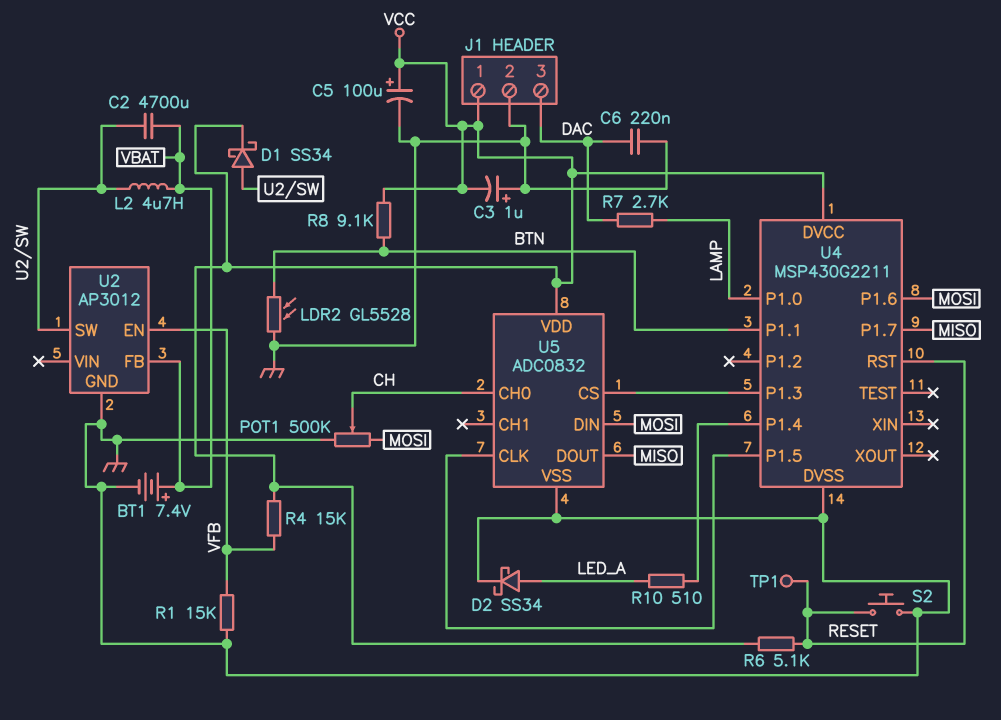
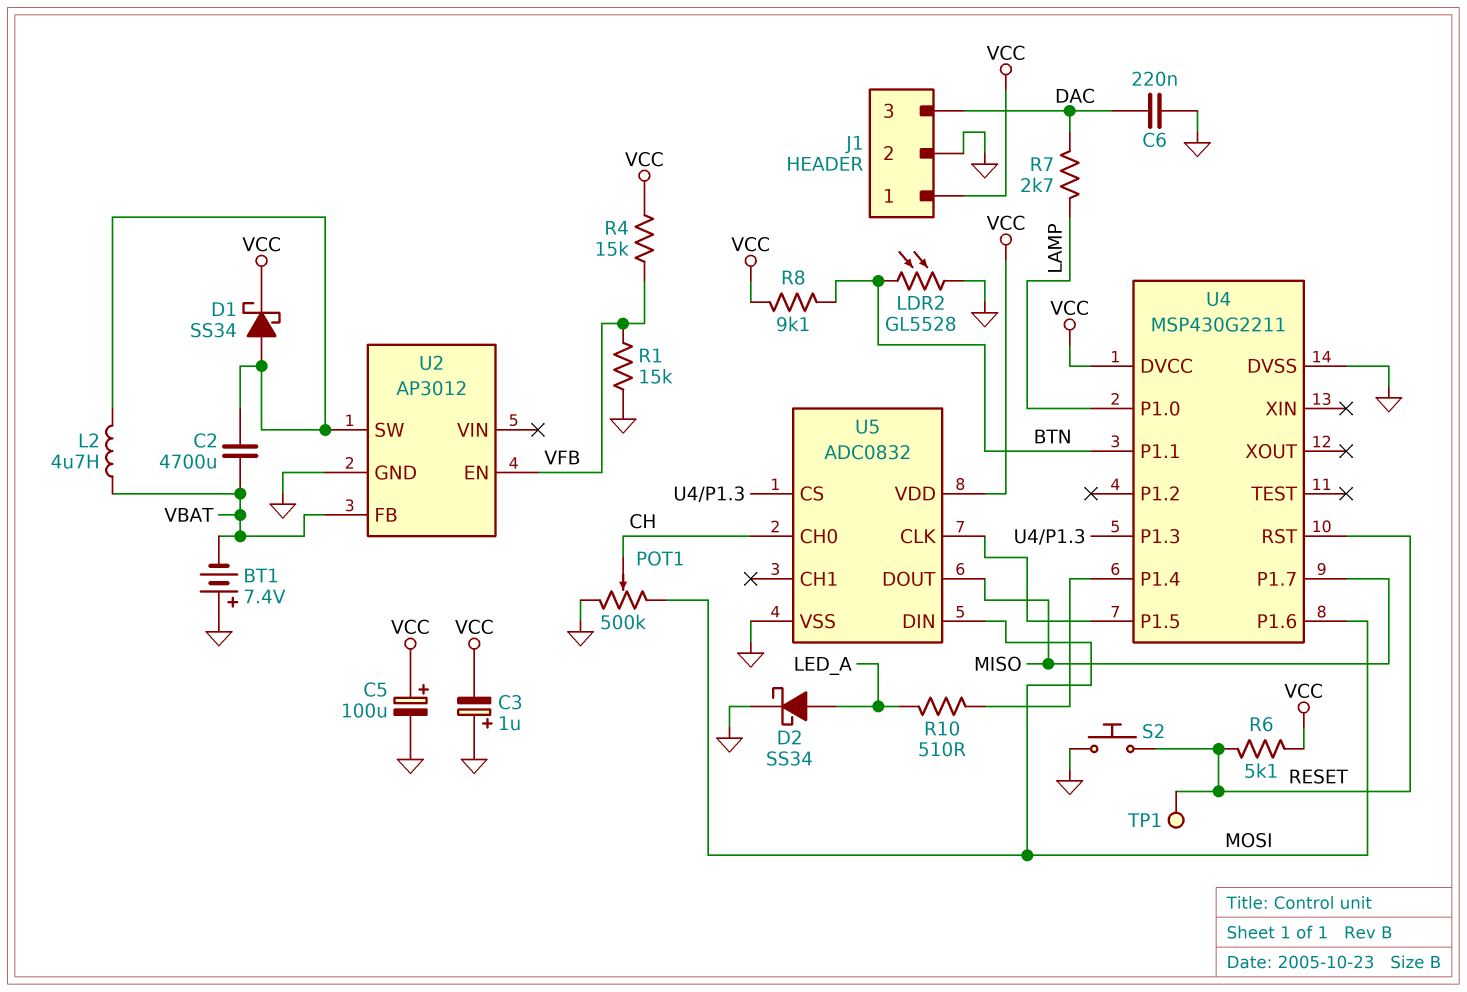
BT1: 7.4V (plus VBAT, minus GND) -> 7.4V (plus GND, minus VBAT)

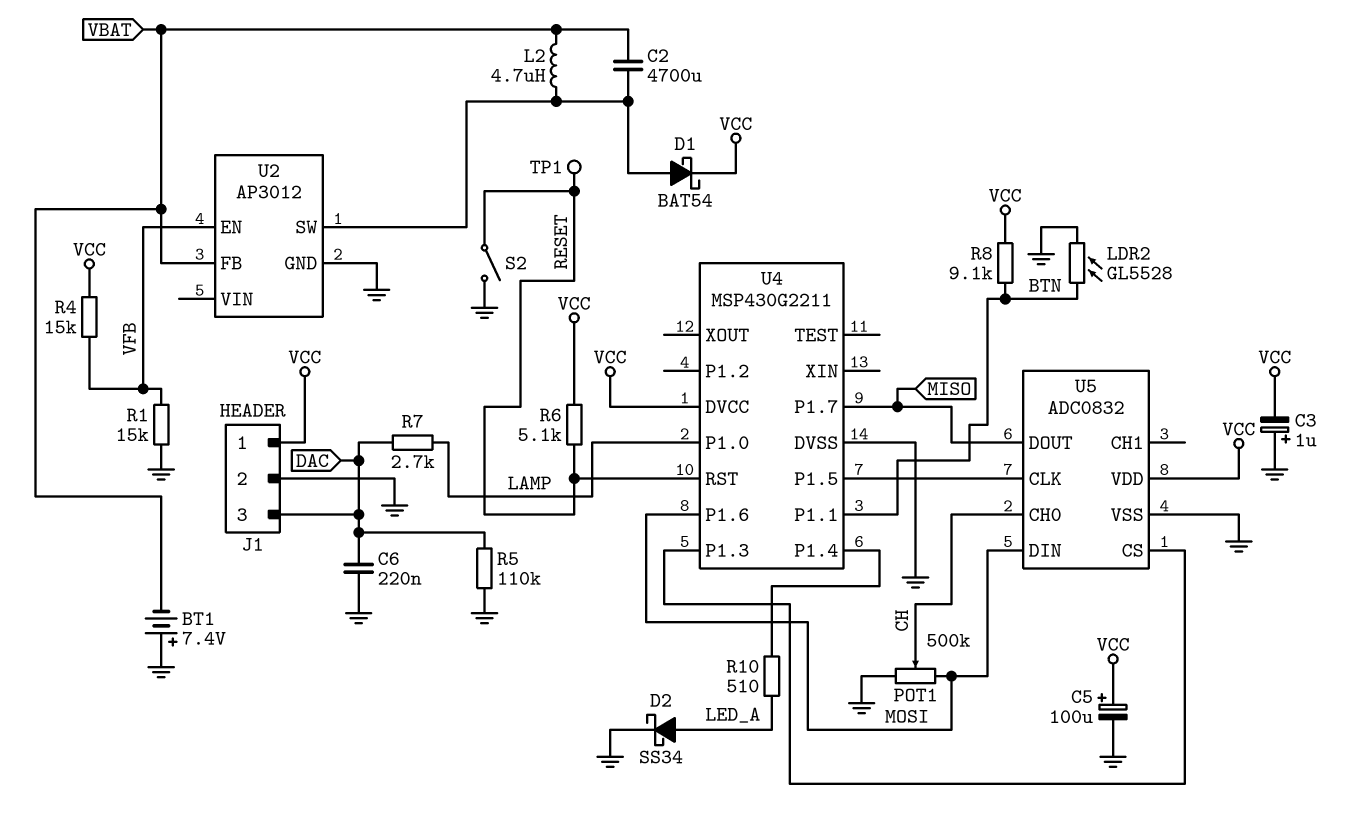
D1: schottky SS34 (A U2/SW, K VCC) -> schottky BAT54 (A U2/SW, K VCC)
R5: none -> 110k (DAC, GND)
S2: button (GND, RESET) -> switch (GND, RESET)

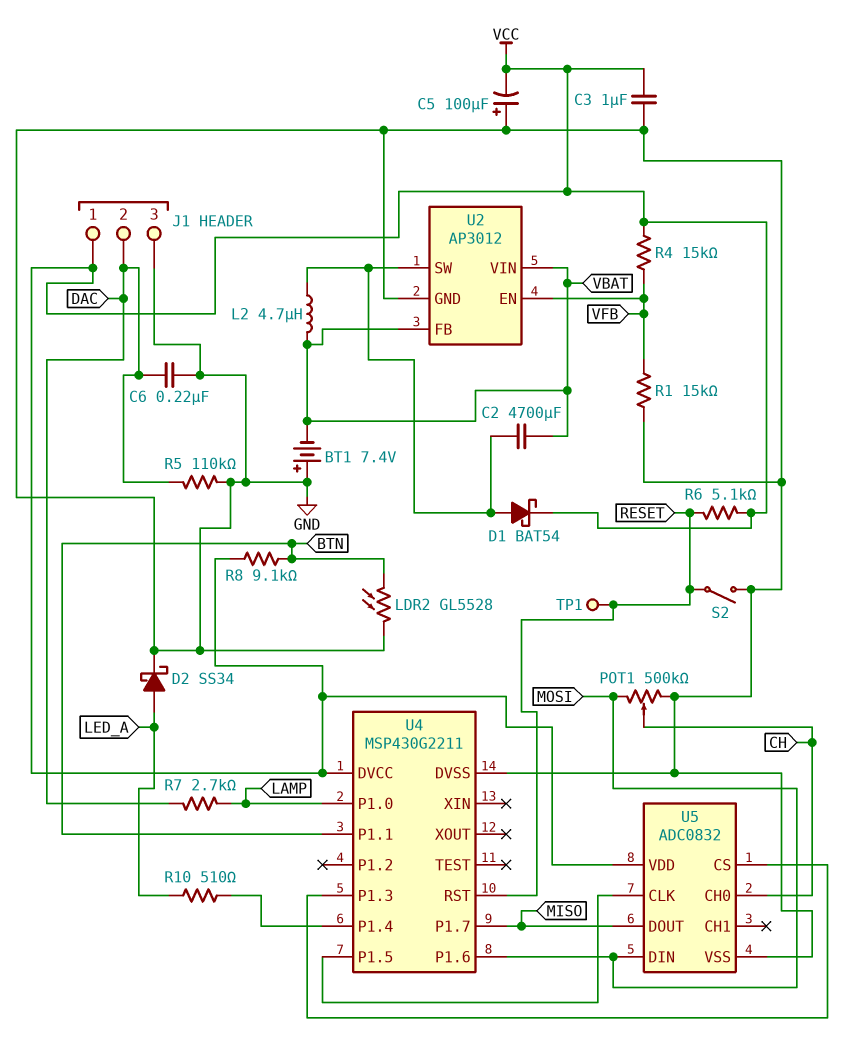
C3: 1uF (plus GND, minus VCC) -> 1uF (GND, VCC)
C5: 100uF (plus VCC, minus GND) -> 100uF (plus GND, minus VCC)
J1 pin 2: GND -> DAC
J1 pin 3: DAC -> GND
U2 pin VIN: none -> VBAT

